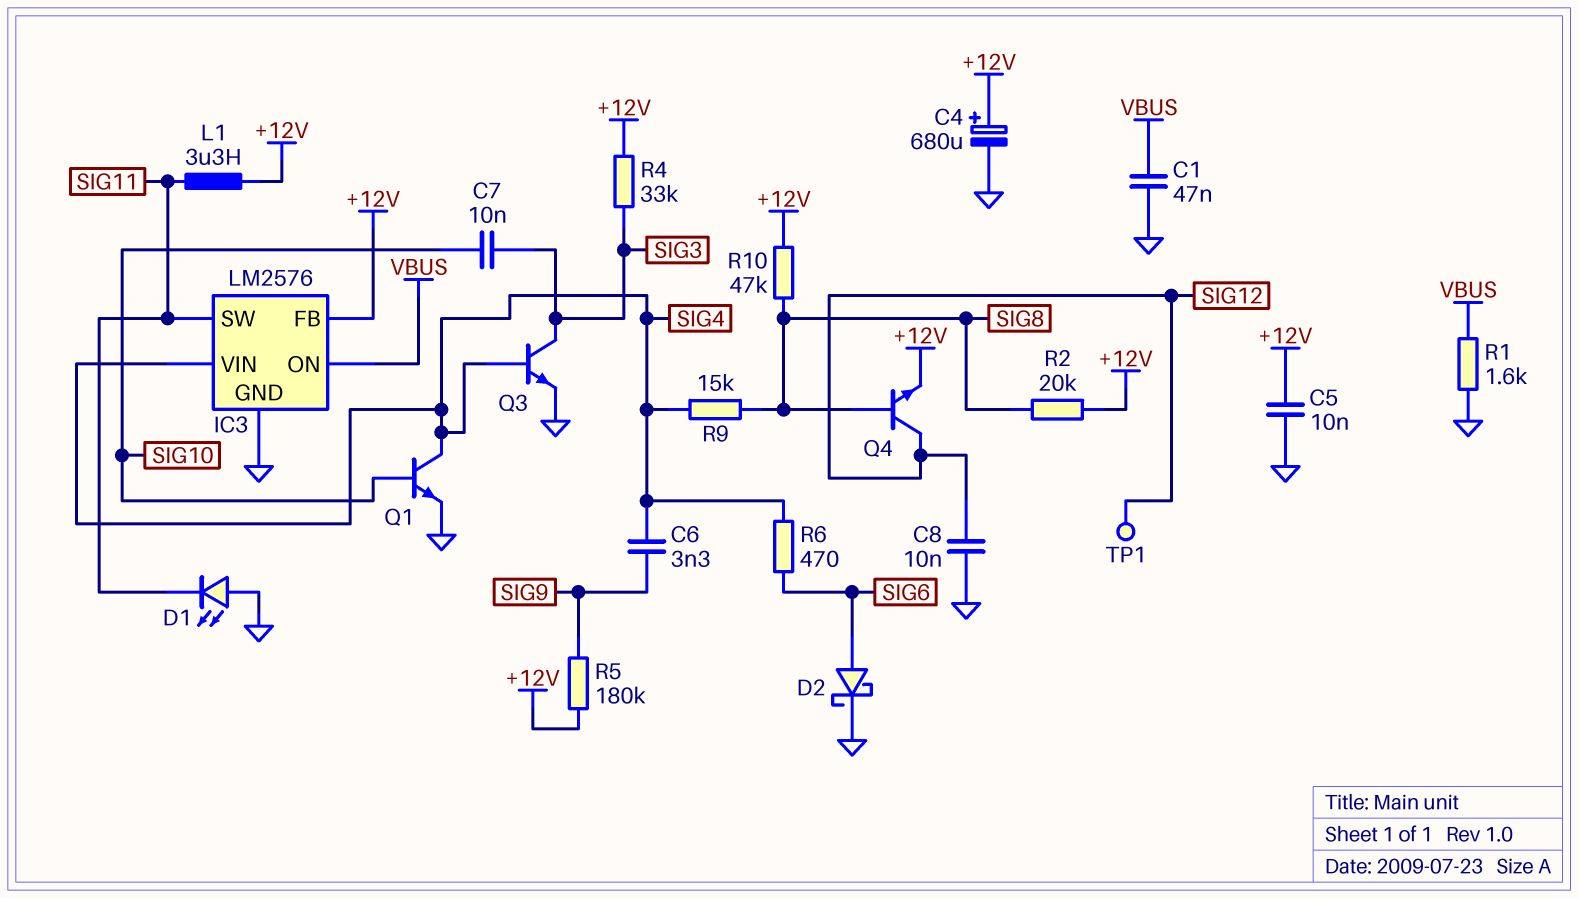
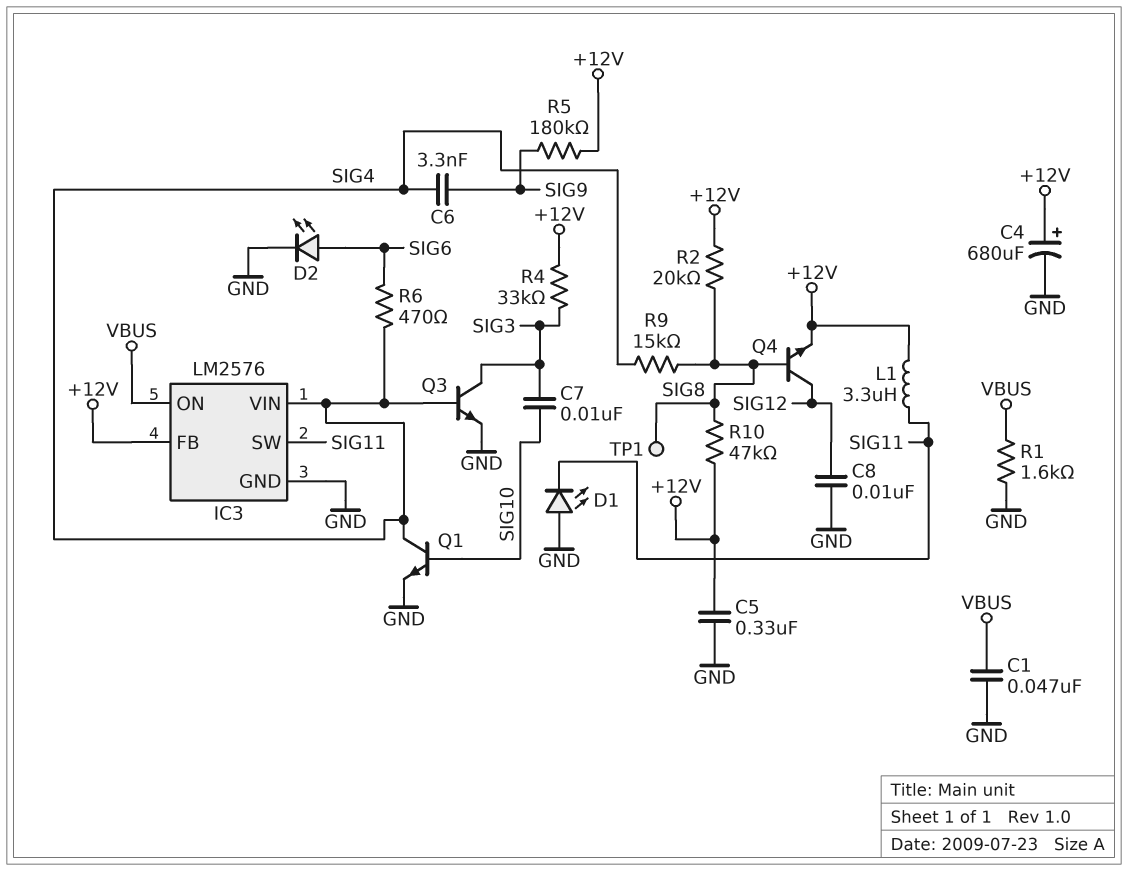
C5: 10nF (+12V, GND) -> 330nF (+12V, GND)
D2: schottky (A SIG6, K GND) -> LED (A SIG6, K GND)
TP1: test point (SIG12) -> test point (SIG8)

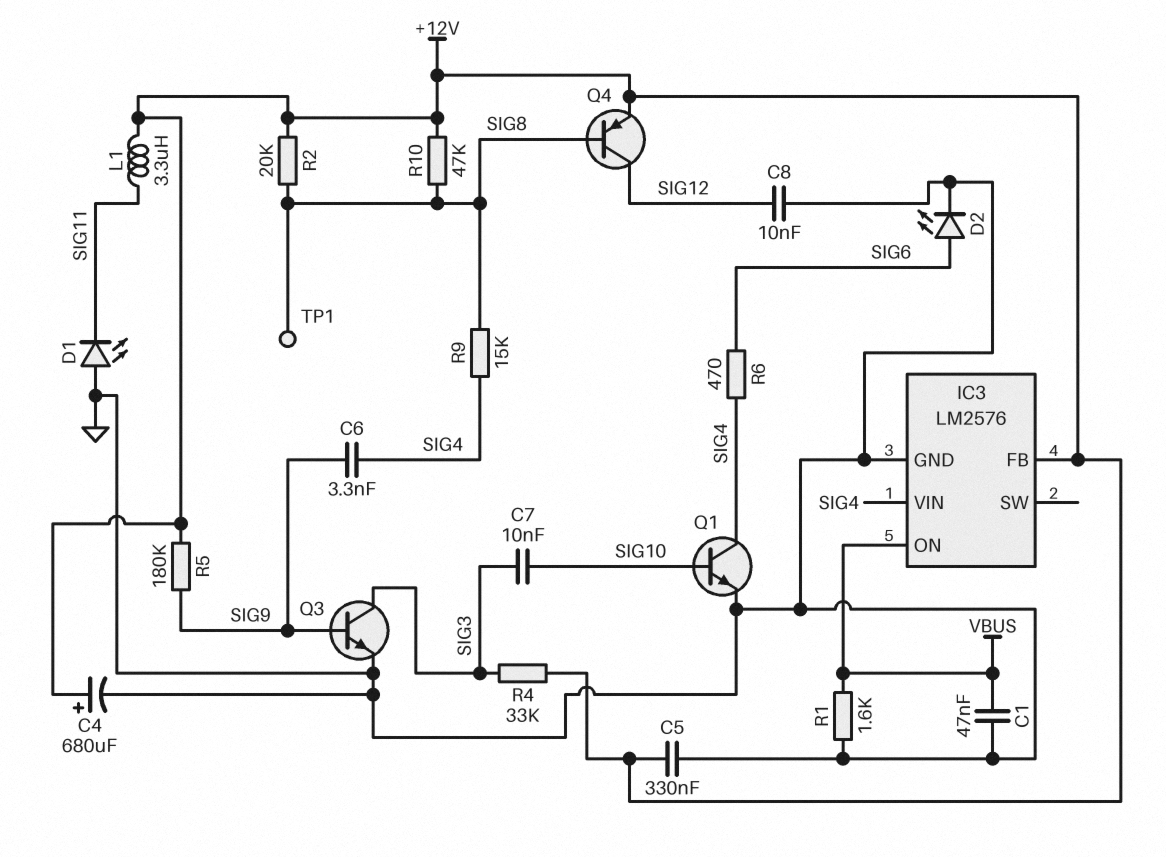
IC3 pin SW: SIG11 -> none
Q3: NPN (B SIG4, C SIG3, E GND) -> NPN (B SIG9, C SIG3, E GND)
Q4: NPN (B SIG8, C SIG12, E +12V) -> PNP (B SIG8, C SIG12, E +12V)

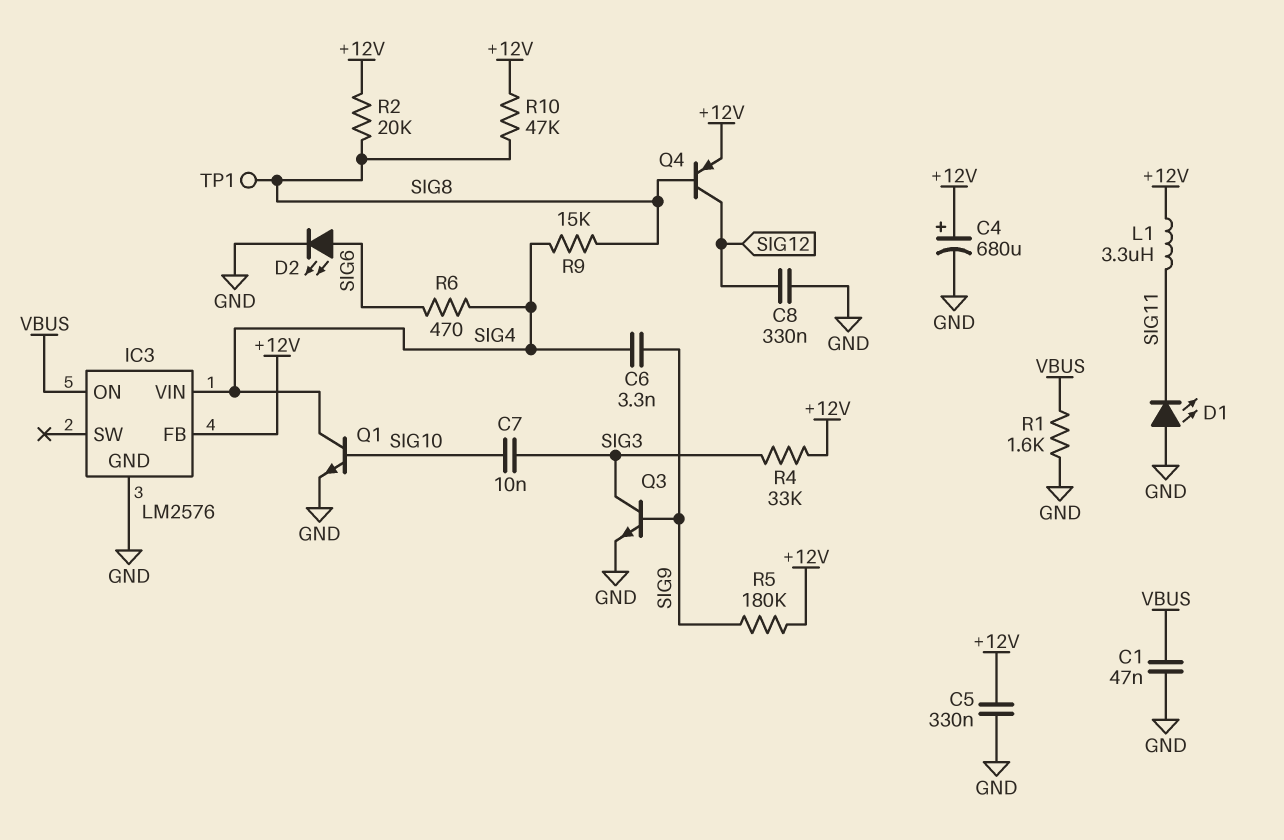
C8: 10nF (GND, SIG12) -> 330nF (GND, SIG12)

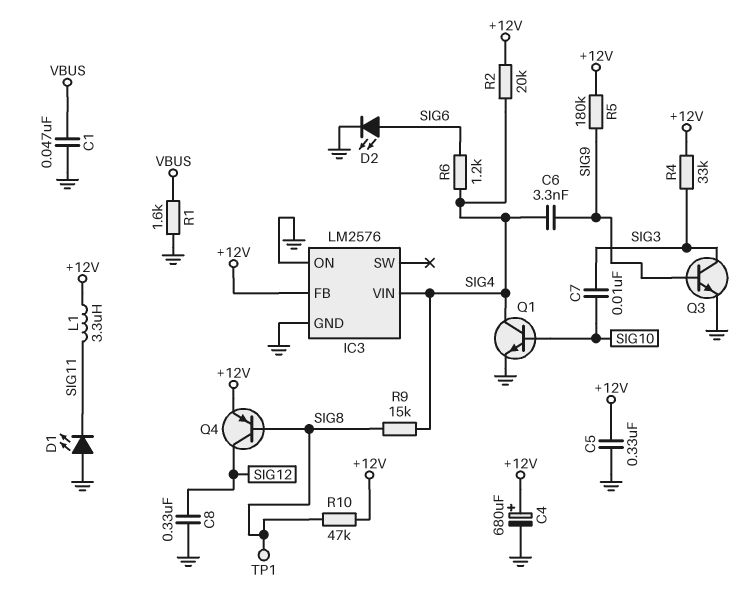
IC3 pin ON: VBUS -> GND
R2: 20k (+12V, SIG8) -> 20k (+12V, SIG4)
R6: 470 (SIG4, SIG6) -> 1.2k (SIG4, SIG6)

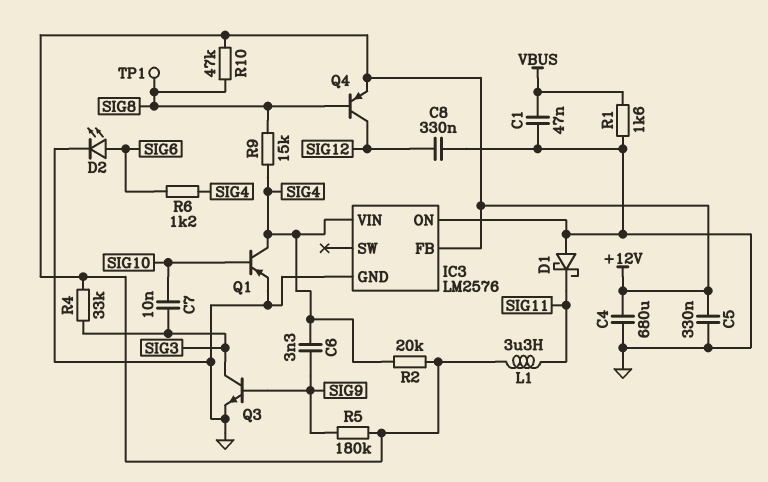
C4: 680uF (plus +12V, minus GND) -> 680uF (+12V, GND)
D1: LED (A GND, K SIG11) -> schottky (A GND, K SIG11)
Q1: NPN (B SIG10, C SIG4, E GND) -> PNP (B SIG10, C SIG4, E GND)

